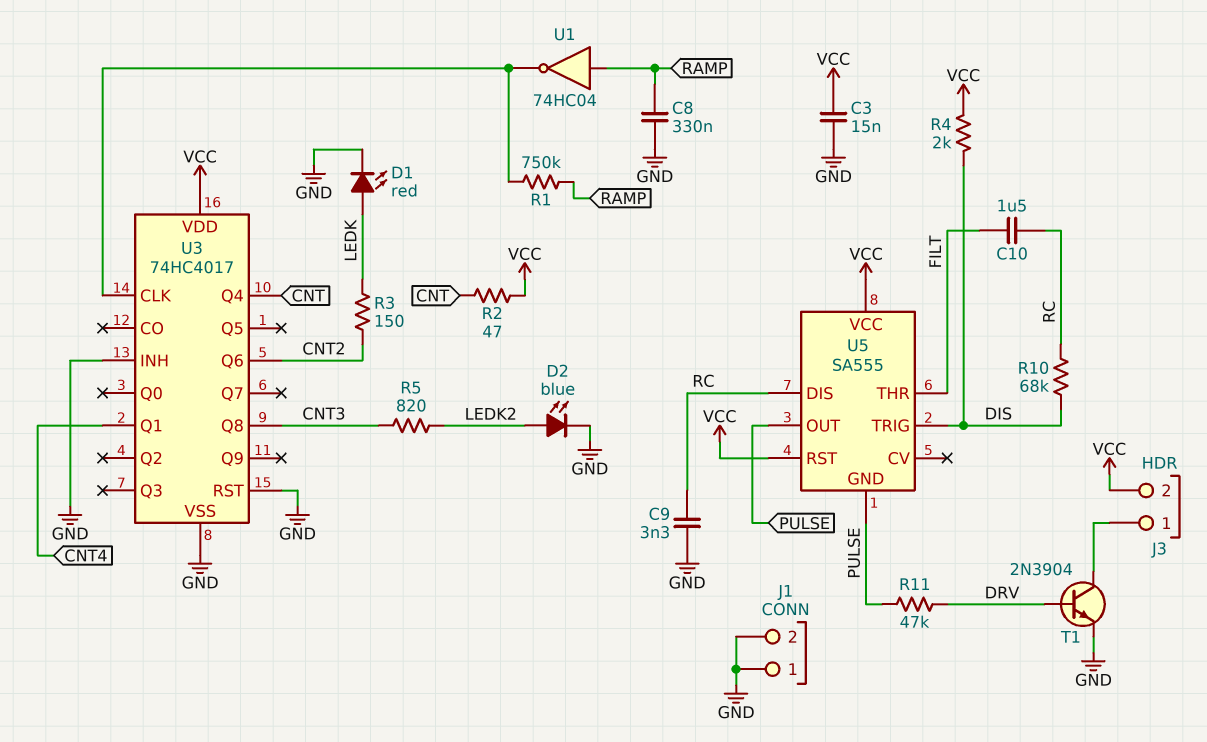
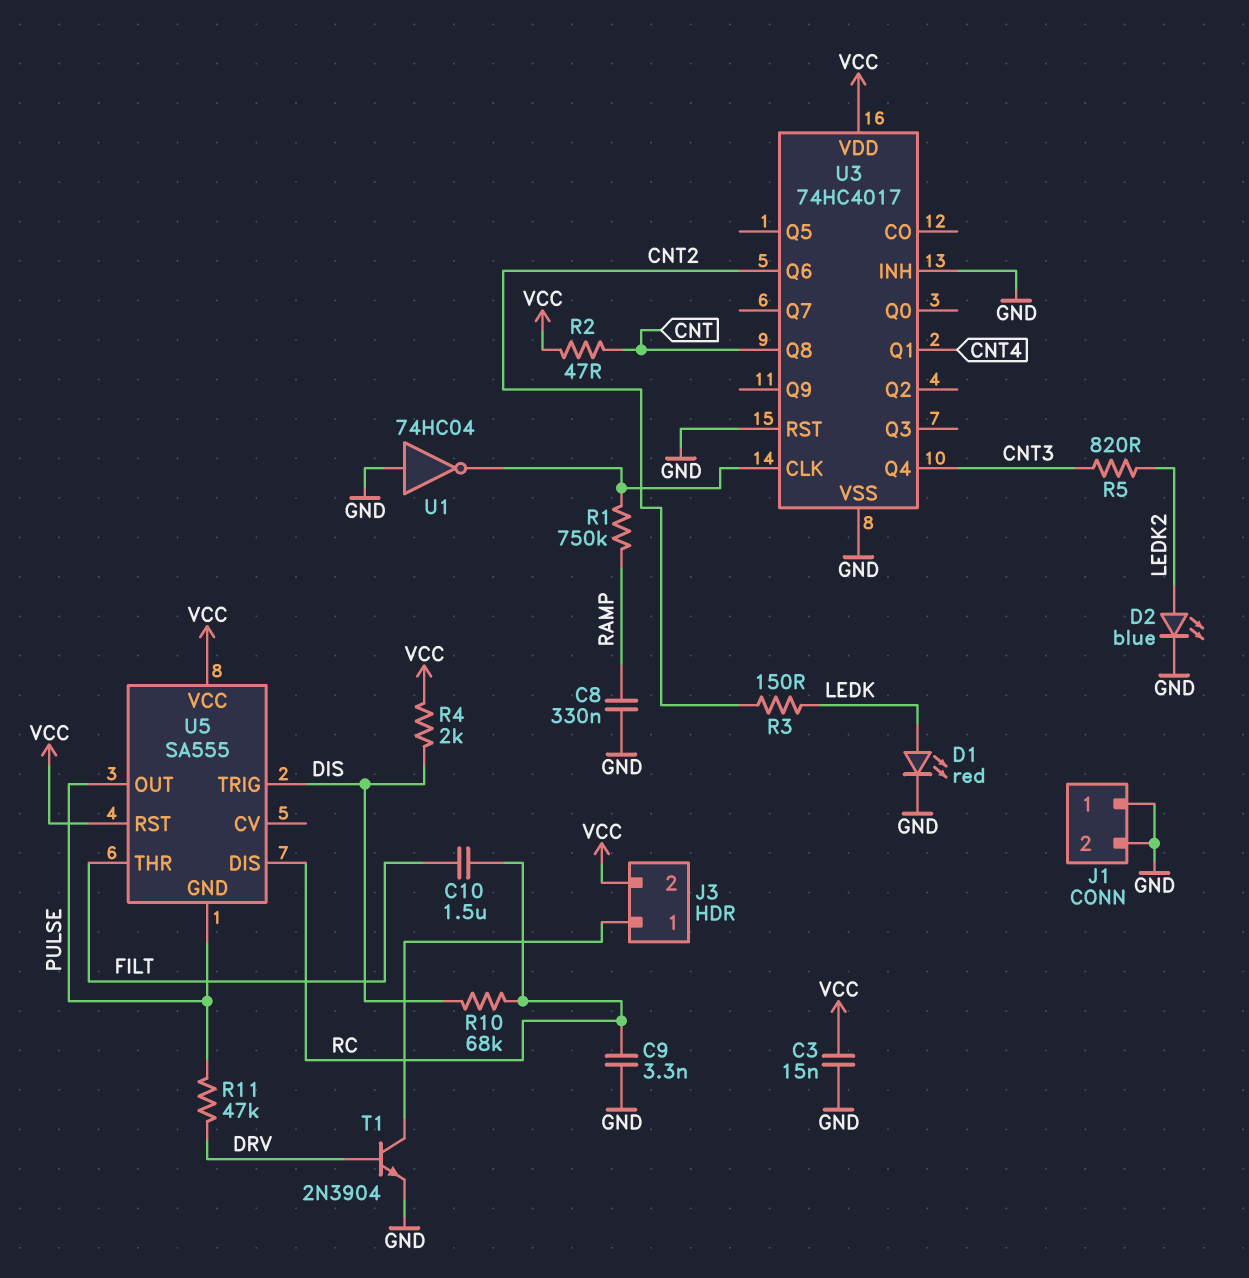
U1: NOT 74HC04 (in RAMP, out U3/CLK) -> NOT 74HC04 (in GND, out U3/CLK)
U3 pin Q4: CNT -> CNT3
U3 pin Q8: CNT3 -> CNT

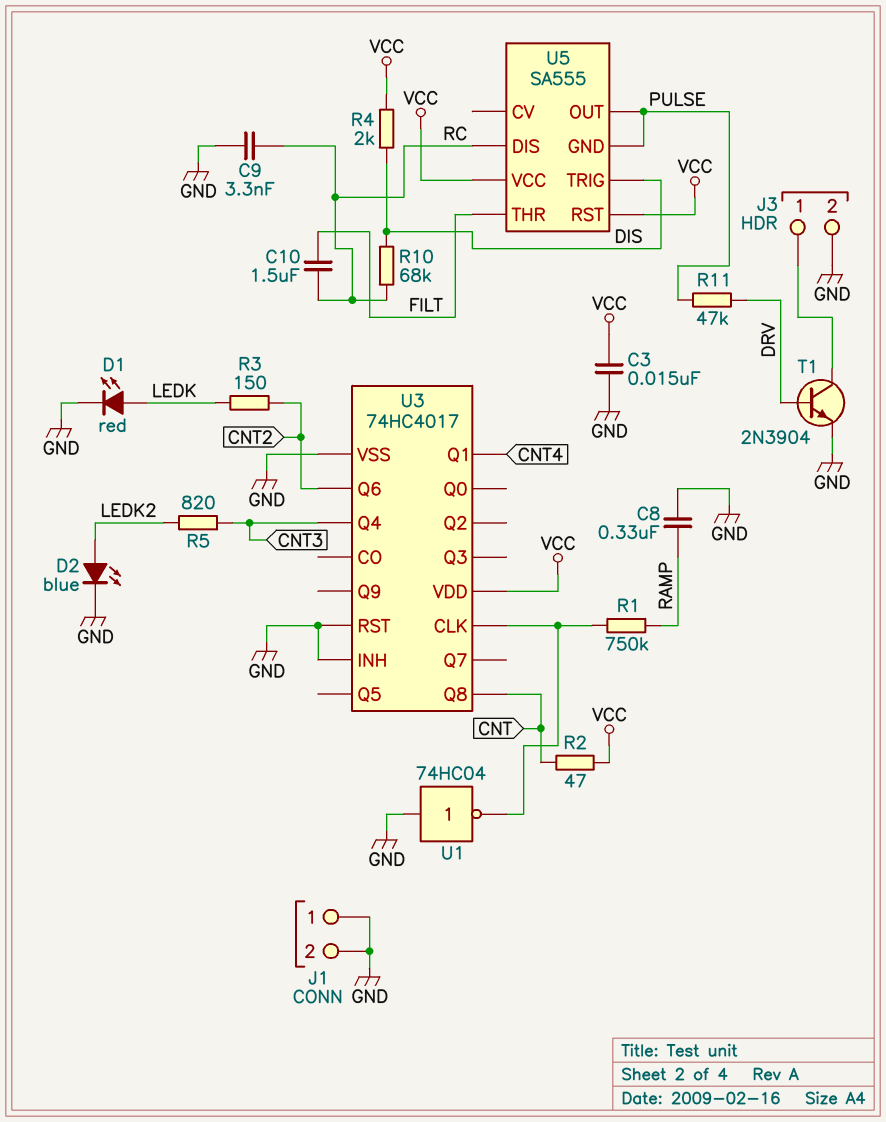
J3 pin 2: VCC -> GND

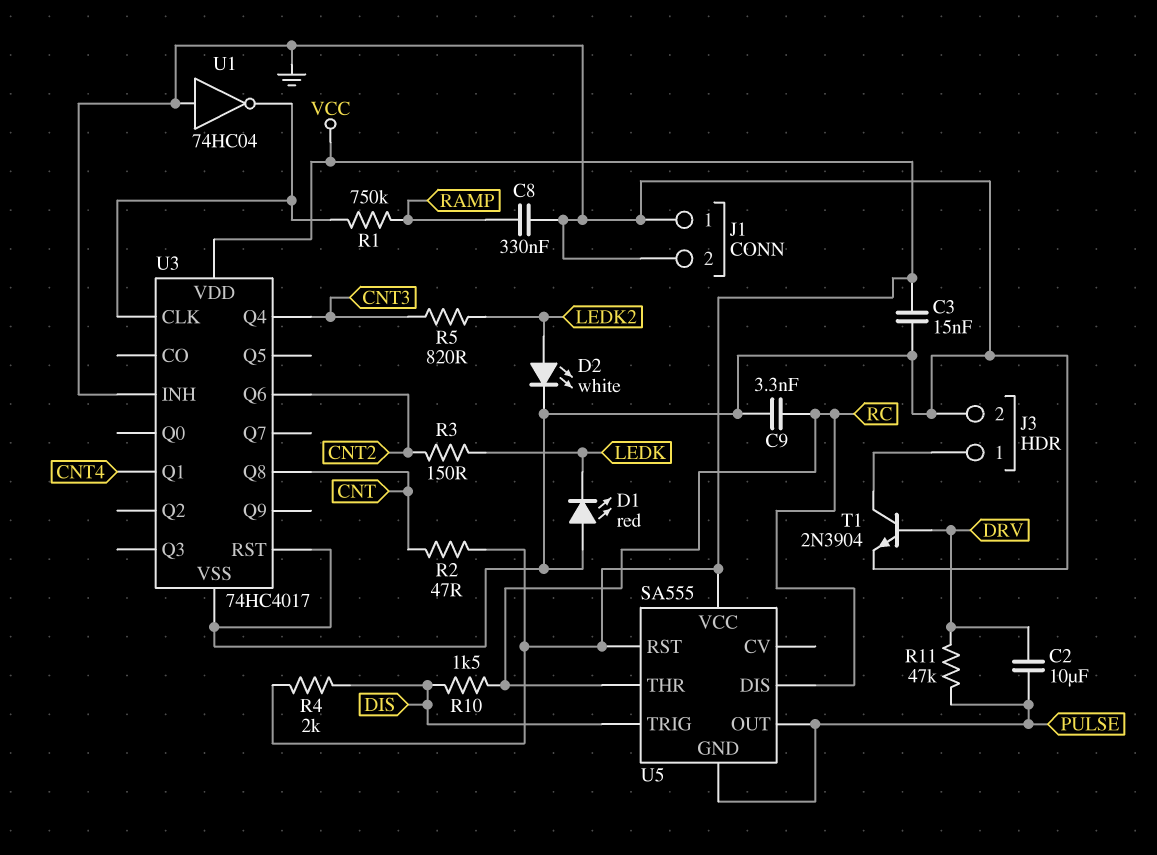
C2: none -> 10uF (DRV, PULSE)
C10: 1.5uF (FILT, RC) -> none
D1: LED red (A LEDK, K GND) -> LED red (A GND, K LEDK)
D2: LED blue (A LEDK2, K GND) -> LED white (A LEDK2, K GND)
R10: 68k (DIS, RC) -> 1.5k (DIS, RC)
U5 pin THR: FILT -> RC

